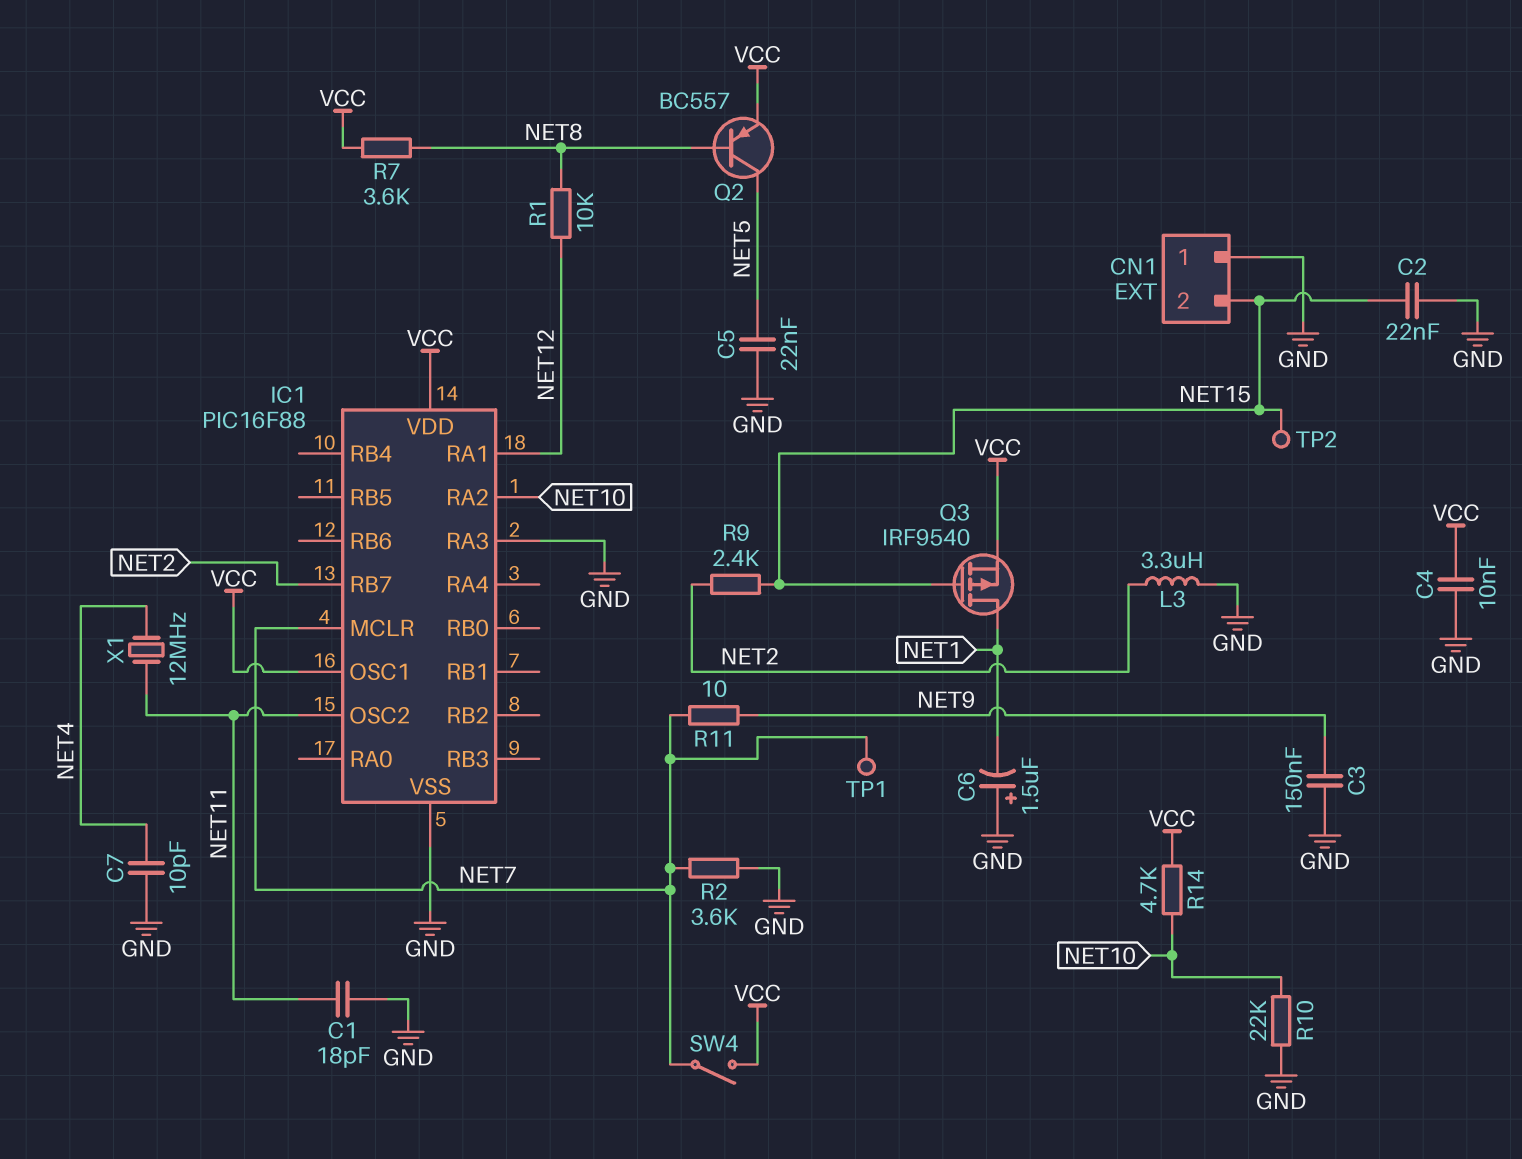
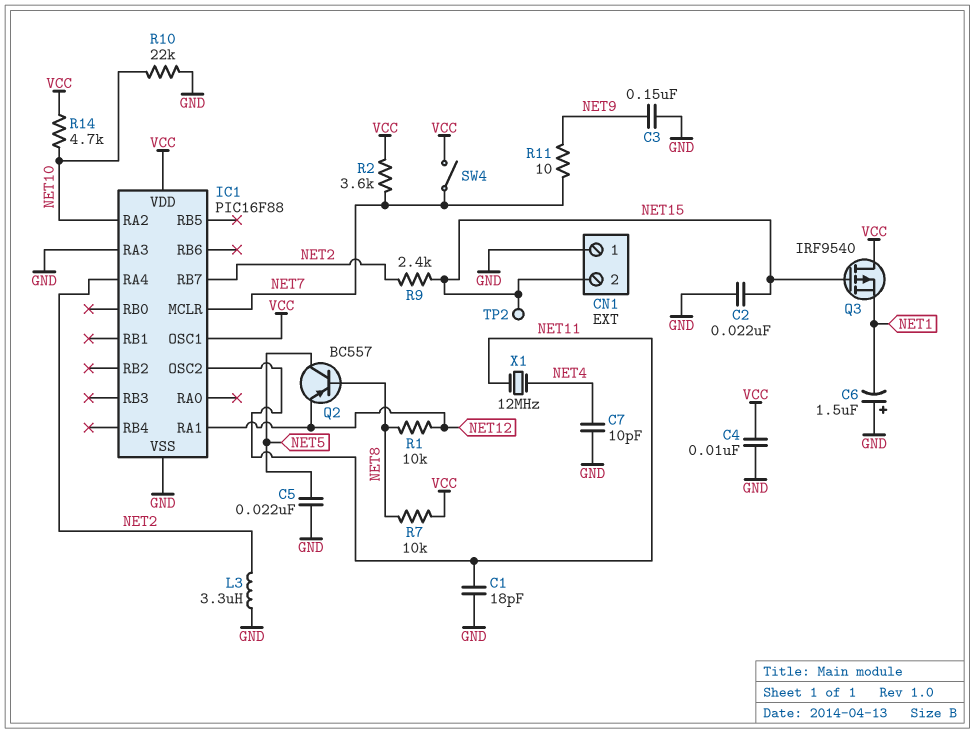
IC1 pin RA4: none -> NET2
Q2: PNP BC557 (B NET8, C NET5, E VCC) -> PNP BC557 (B NET8, C NET5, E NET12)
Q3: PMOS IRF9540 (G NET15, D NET1, S VCC) -> PMOS IRF9540 (G NET15, D VCC, S NET1)
R2: 3.6k (GND, NET7) -> 3.6k (NET7, VCC)
R7: 3.6k (NET8, VCC) -> 10k (NET8, VCC)
TP1: test point (NET7) -> none

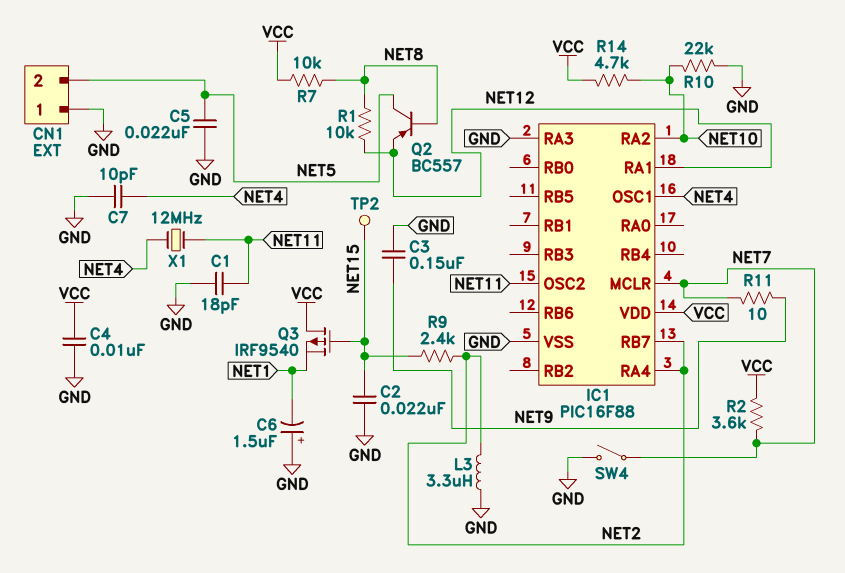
CN1 pin 2: NET15 -> NET5
IC1 pin OSC1: VCC -> NET4
SW4: switch (NET7, VCC) -> switch (GND, NET7)

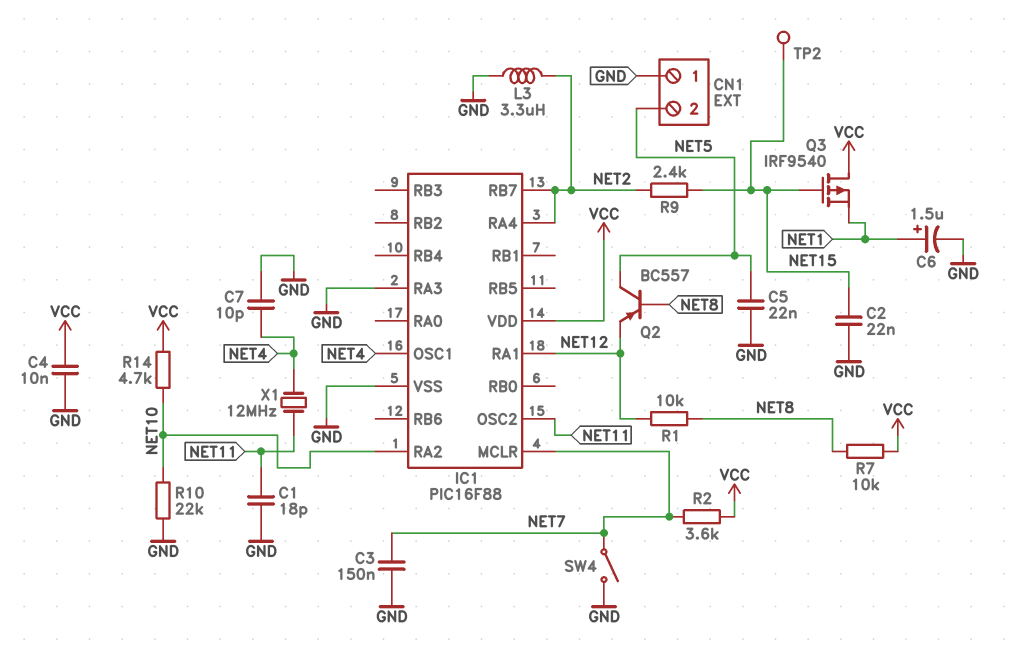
C3: 150nF (GND, NET9) -> 150nF (GND, NET7)
C6: 1.5uF (plus GND, minus NET1) -> 1.5uF (plus NET1, minus GND)
R11: 10 (NET7, NET9) -> none

